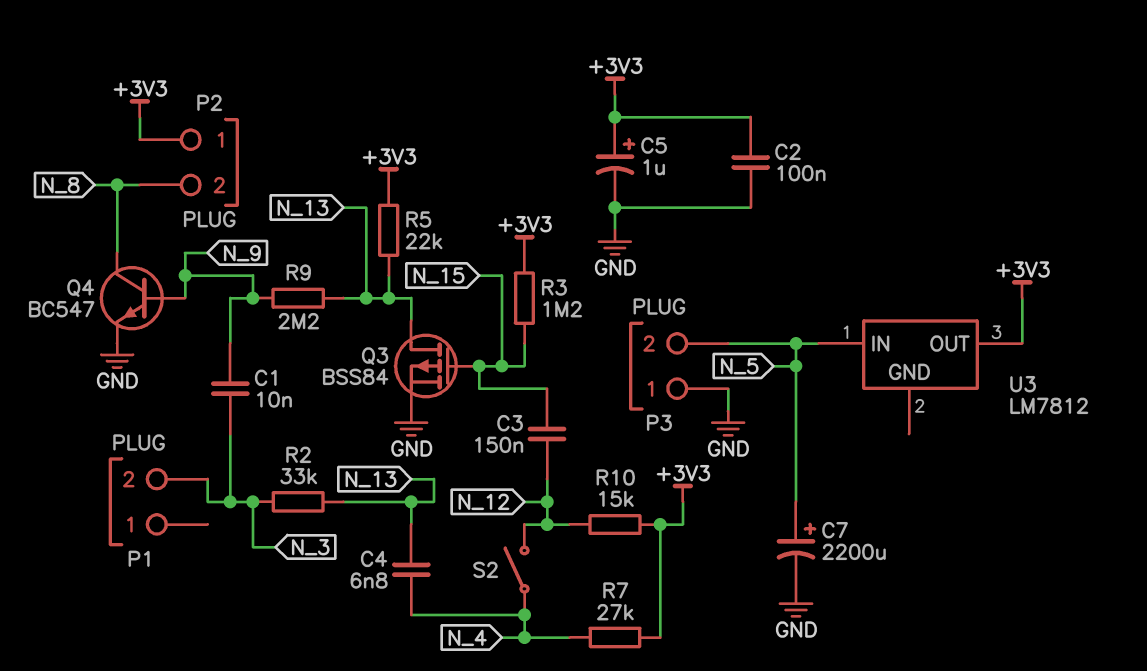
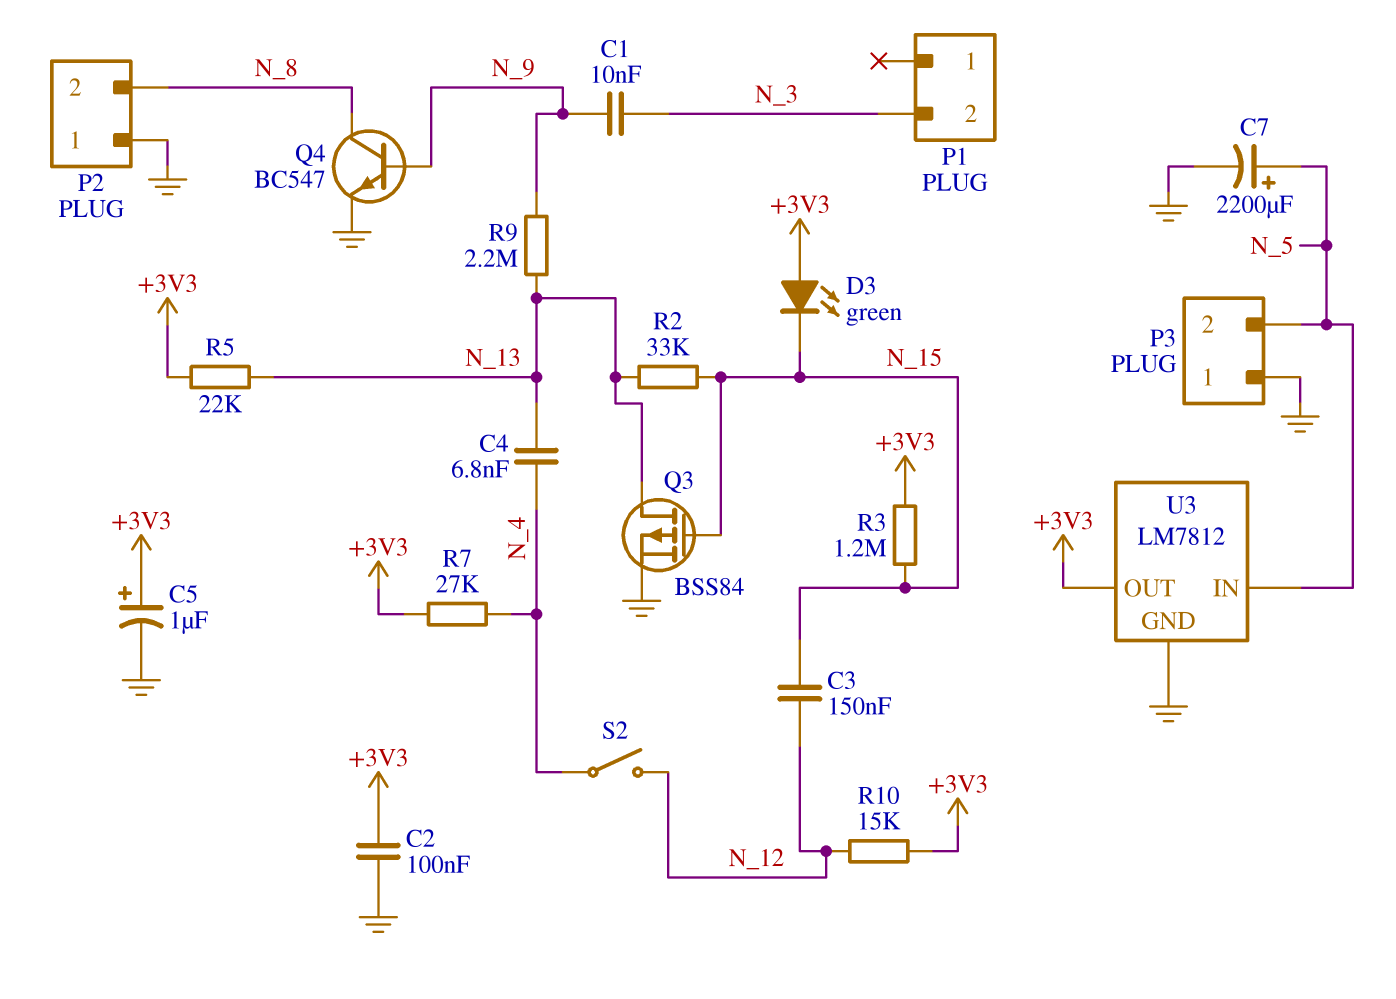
D3: none -> LED green (A +3V3, K N_15)
P2 pin 1: +3V3 -> GND
R2: 33k (N_3, N_13) -> 33k (N_13, N_15)
U3 pin GND: none -> GND

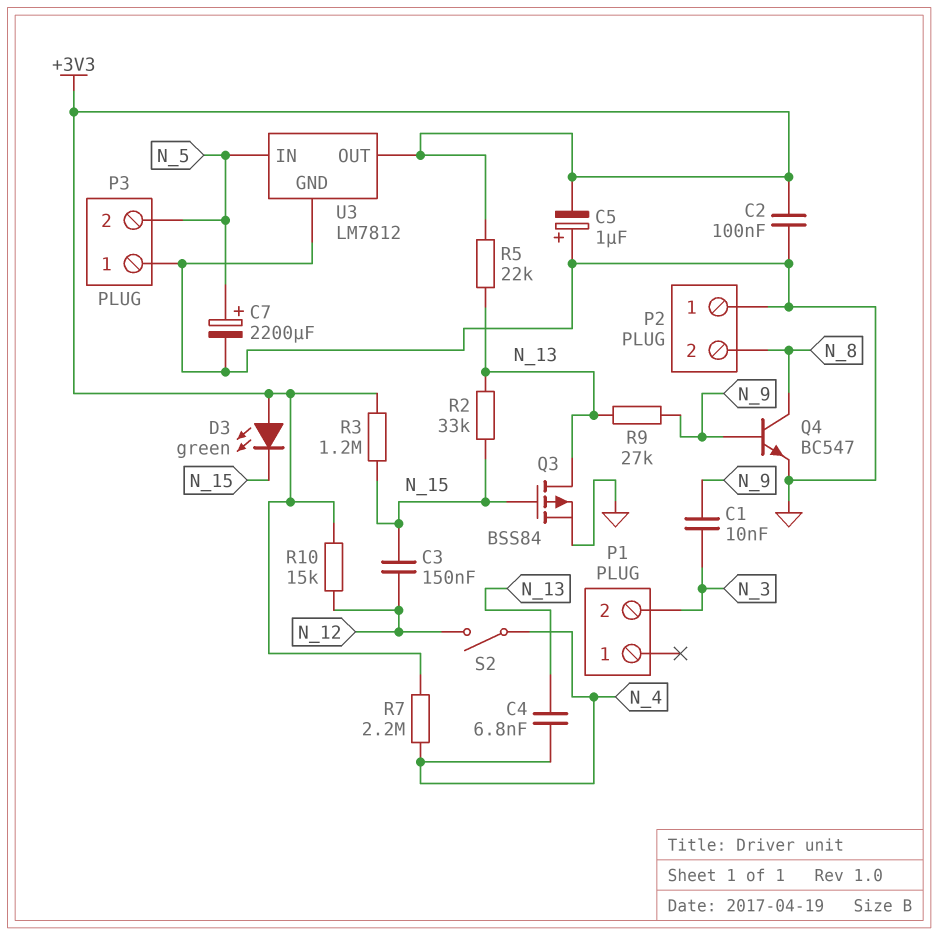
C5: 1uF (plus +3V3, minus GND) -> 1uF (plus GND, minus +3V3)
R7: 27k (+3V3, N_4) -> 2.2M (+3V3, N_4)
R9: 2.2M (N_9, N_13) -> 27k (N_9, N_13)

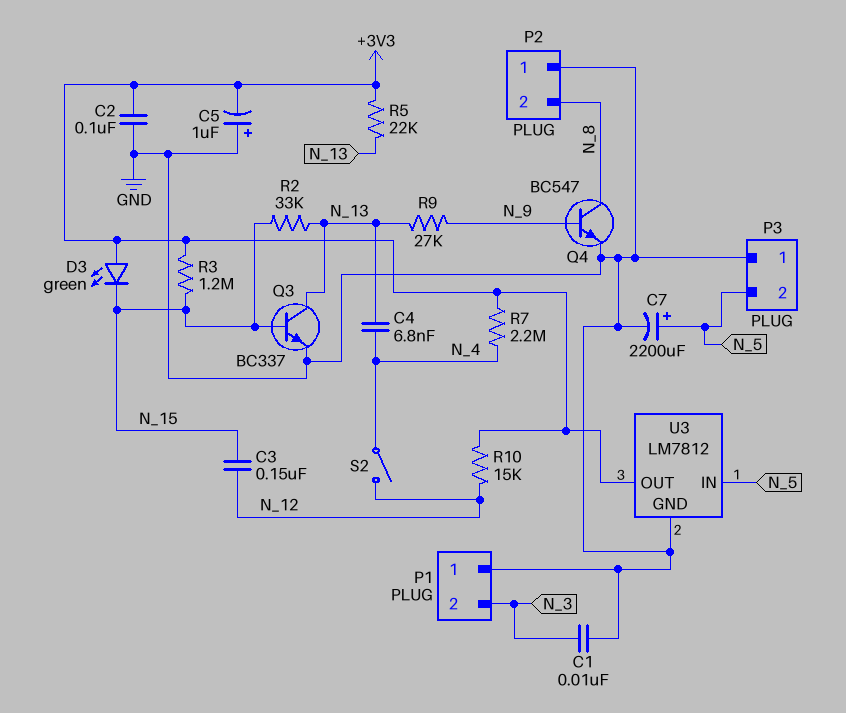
C1: 10nF (N_3, N_9) -> 10nF (GND, N_3)
P1 pin 1: none -> GND
Q3: PMOS BSS84 (G N_15, D N_13, S GND) -> NPN BC337 (B N_15, C N_13, E GND)

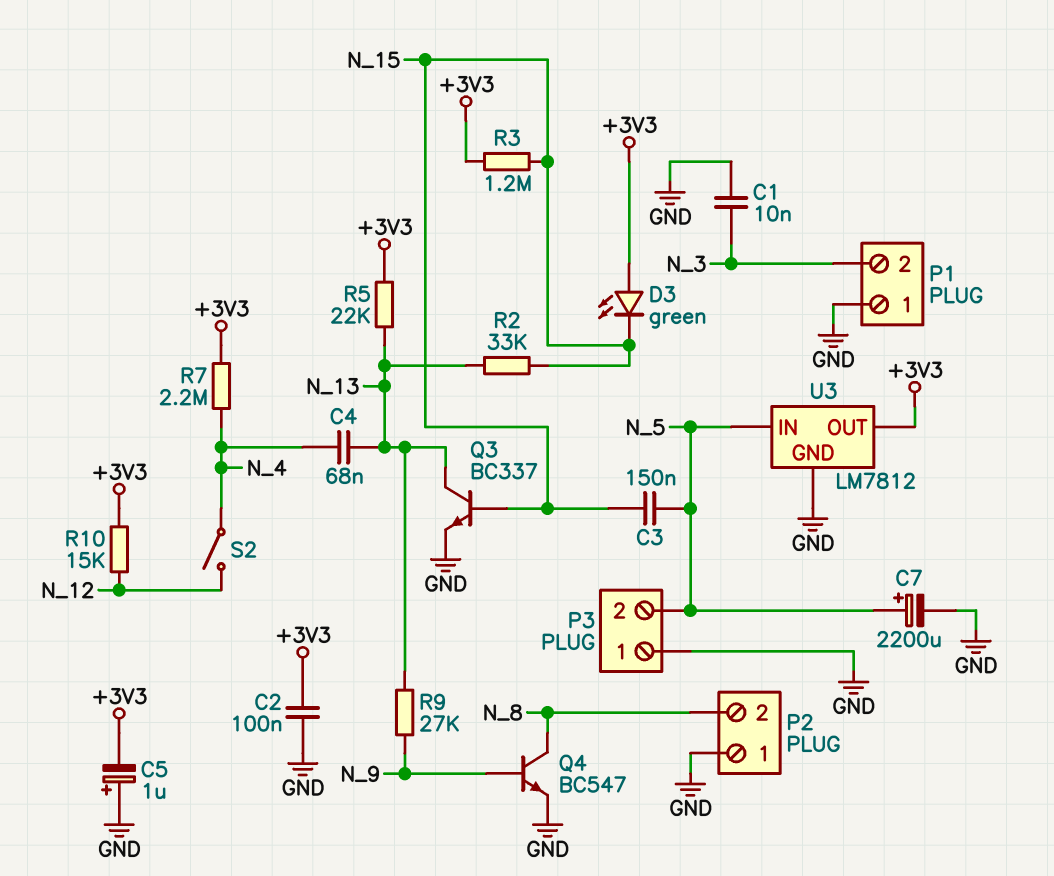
C3: 150nF (N_12, N_15) -> 150nF (N_5, N_15)
C4: 6.8nF (N_4, N_13) -> 68nF (N_4, N_13)

